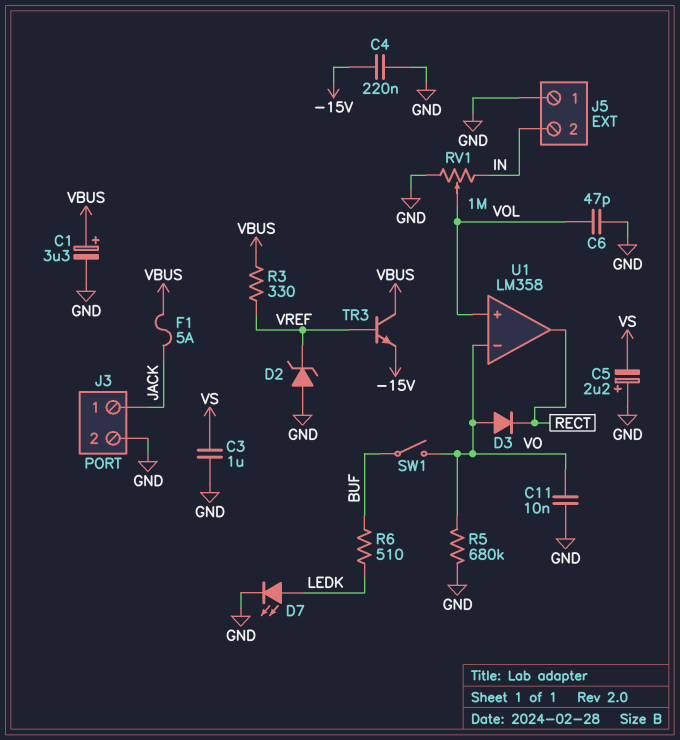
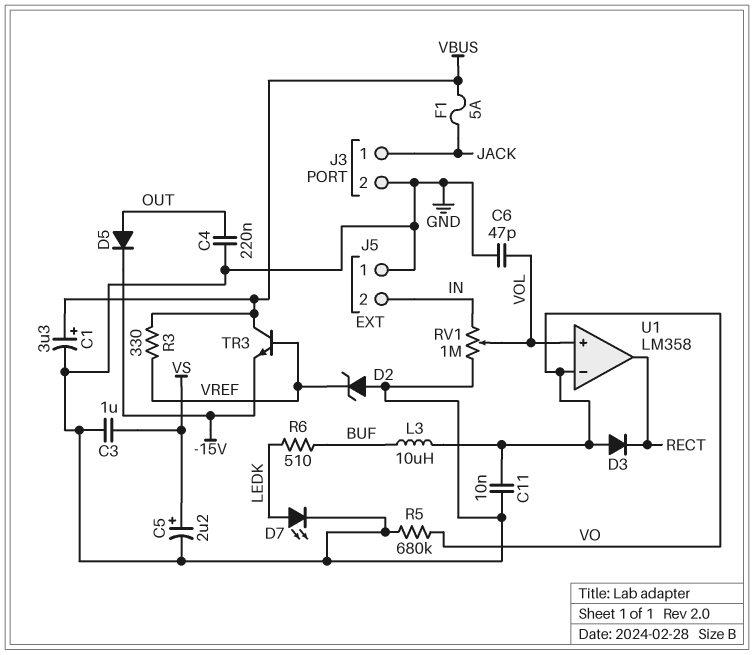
C4: 220nF (-15V, GND) -> 220nF (GND, OUT)
C5: 2.2uF (plus GND, minus VS) -> 2.2uF (plus VS, minus GND)
D5: none -> diode (A OUT, K -15V)
L3: none -> 10uH (BUF, VO)
SW1: switch (BUF, VO) -> none

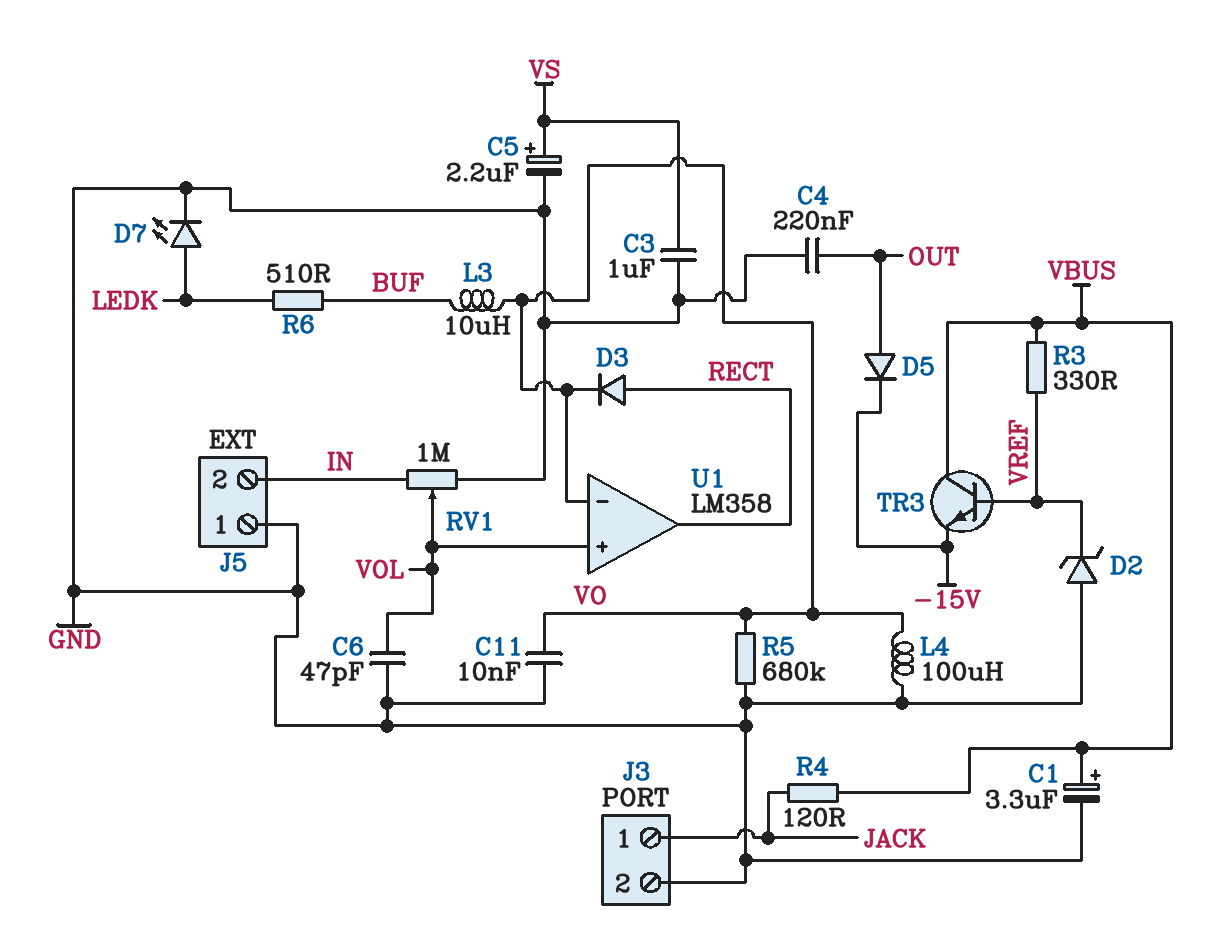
D3: diode (A VO, K RECT) -> diode (A RECT, K VO)
F1: 5A (JACK, VBUS) -> none
L4: none -> 100uH (GND, VO)
R4: none -> 120 (JACK, VBUS)

